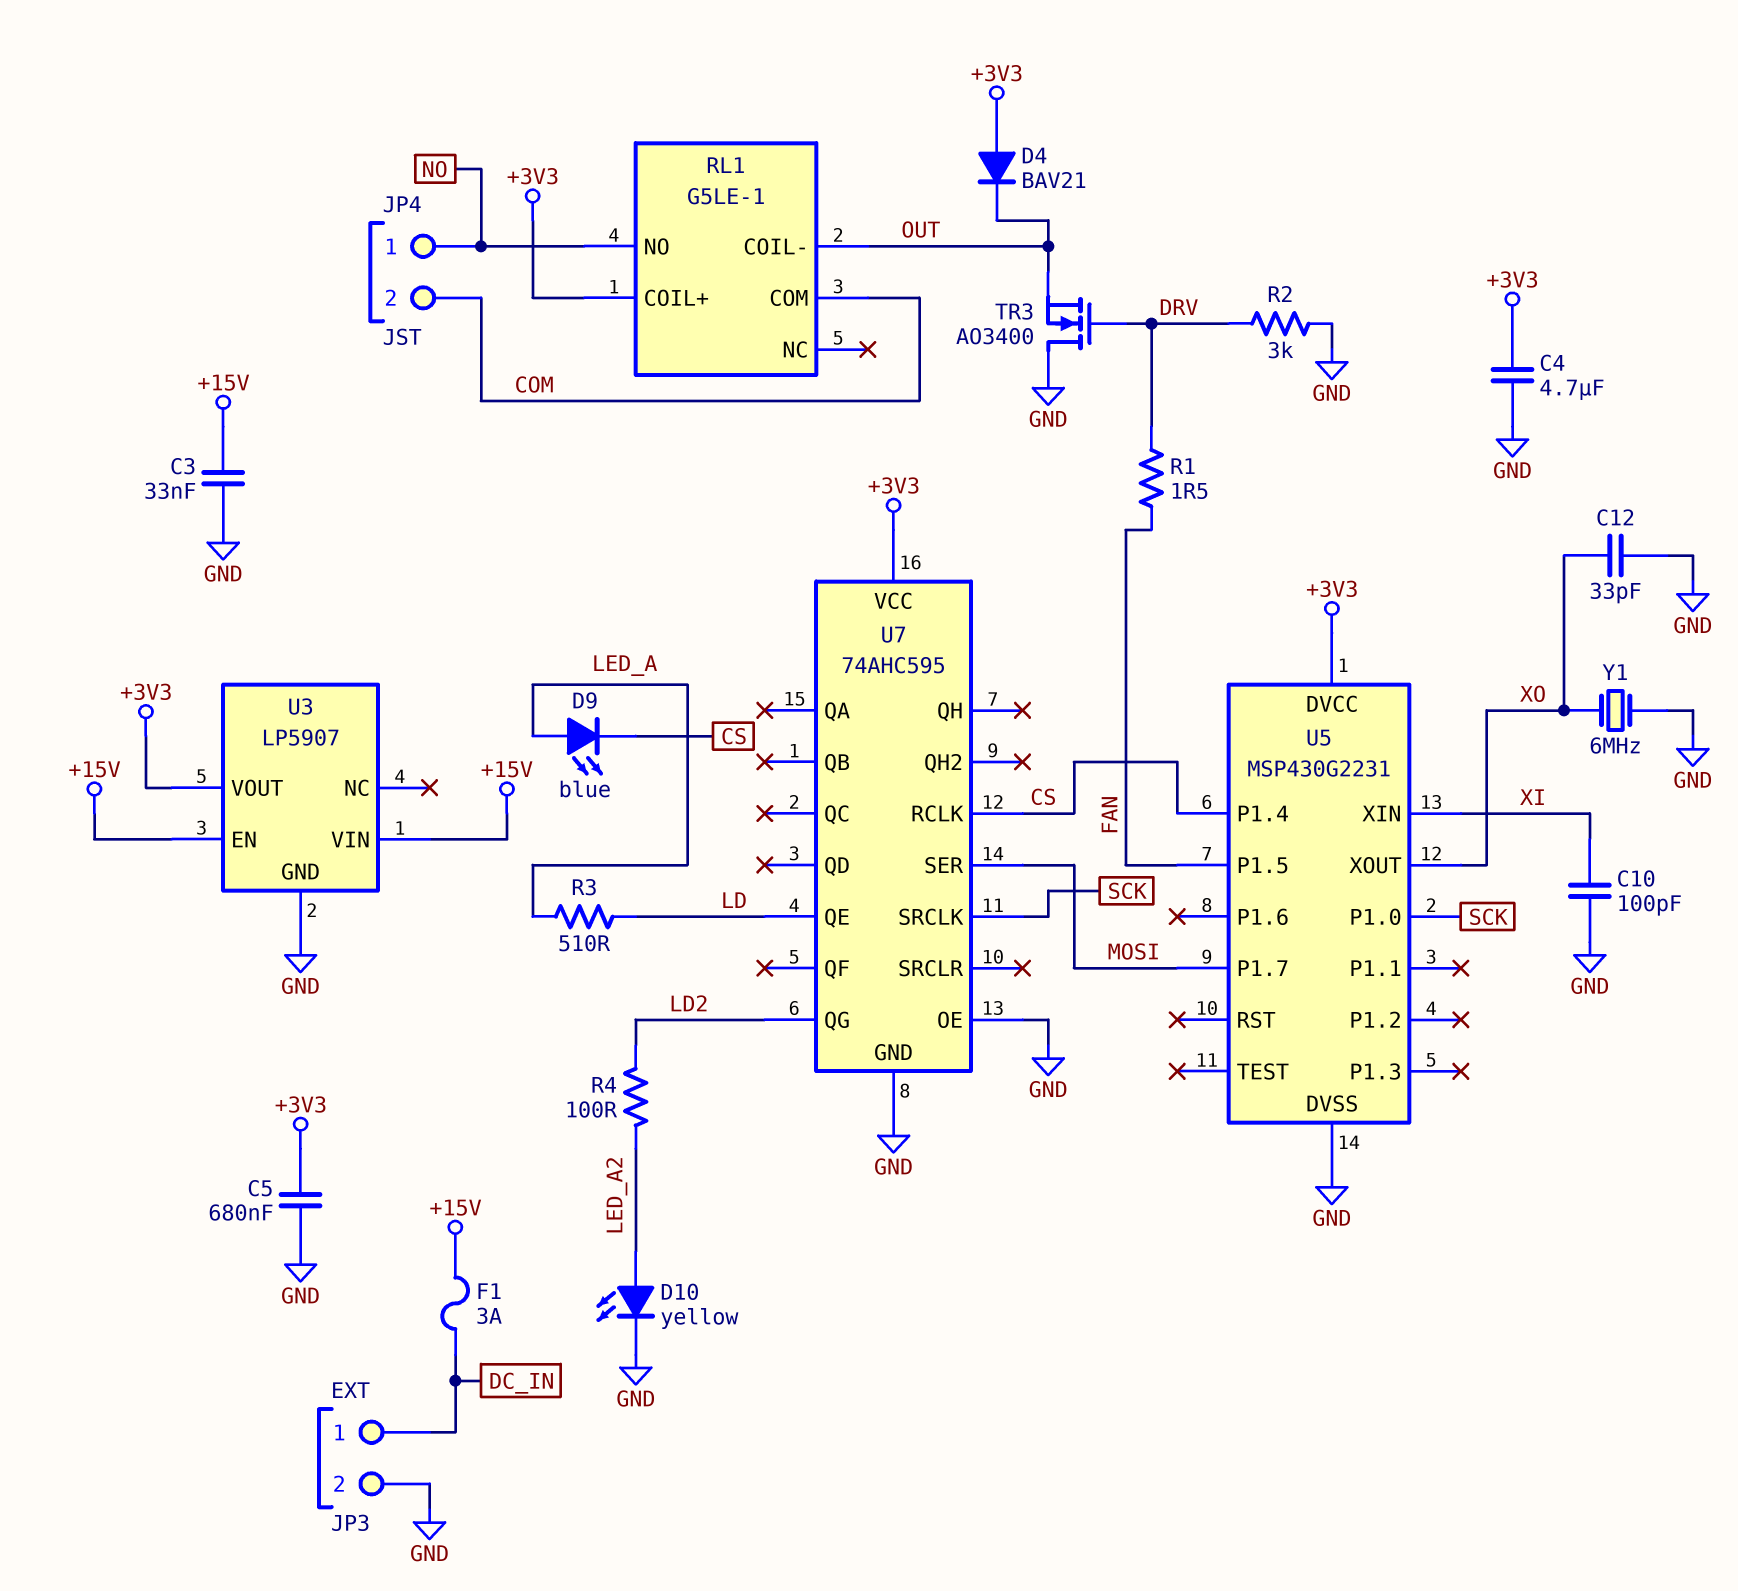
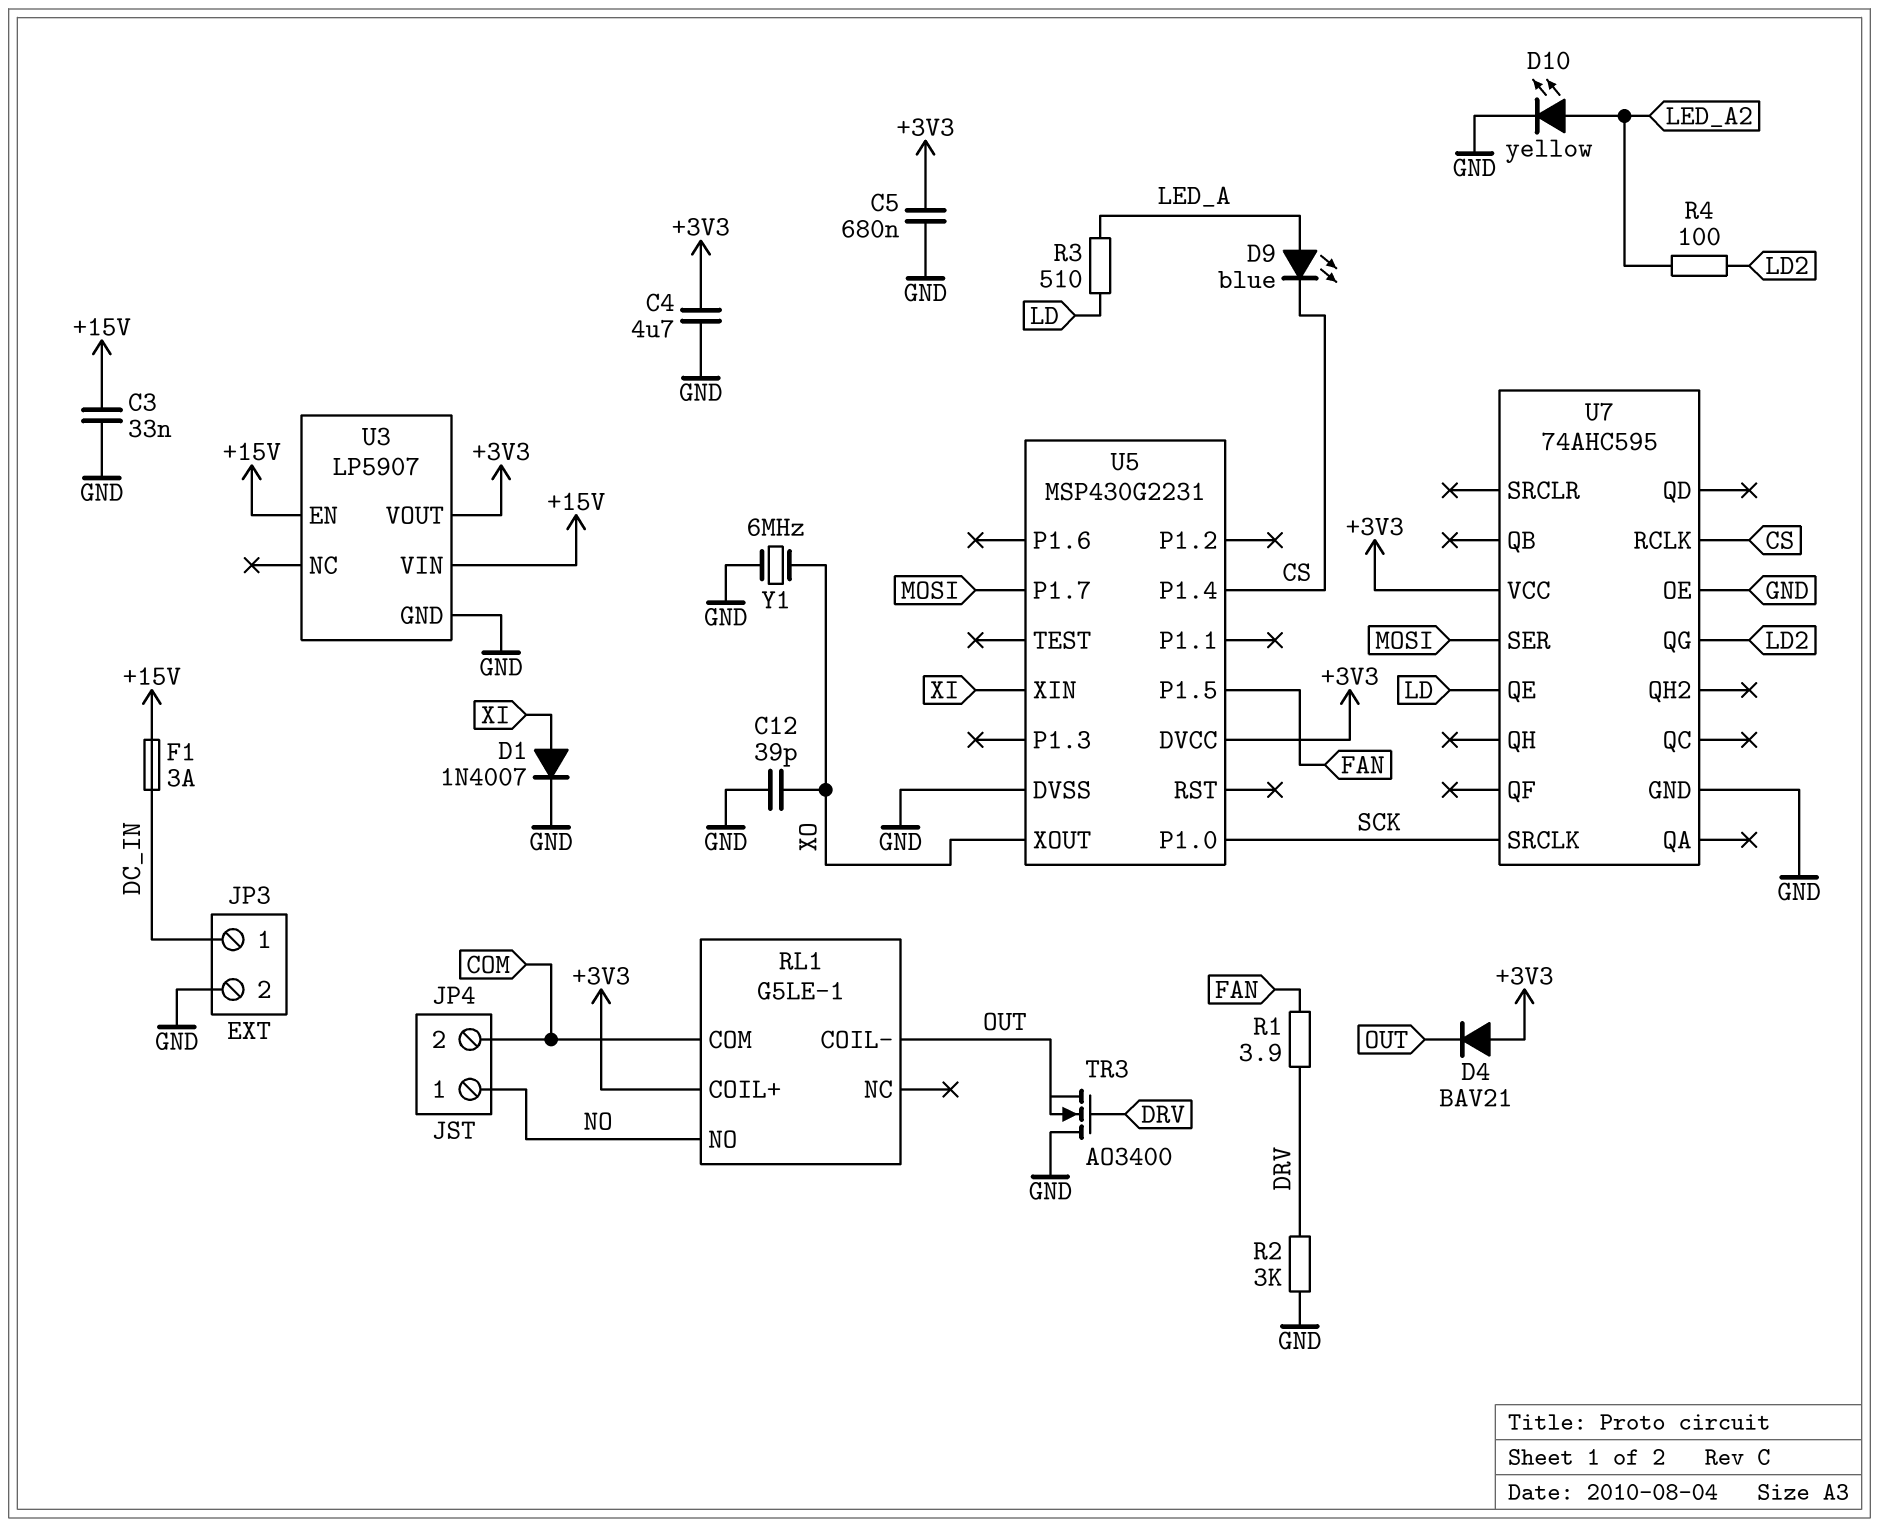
C10: 100pF (GND, XI) -> none
C12: 33pF (GND, XO) -> 39pF (GND, XO)
D1: none -> diode 1N4007 (A XI, K GND)
R1: 1.5 (DRV, FAN) -> 3.9 (DRV, FAN)

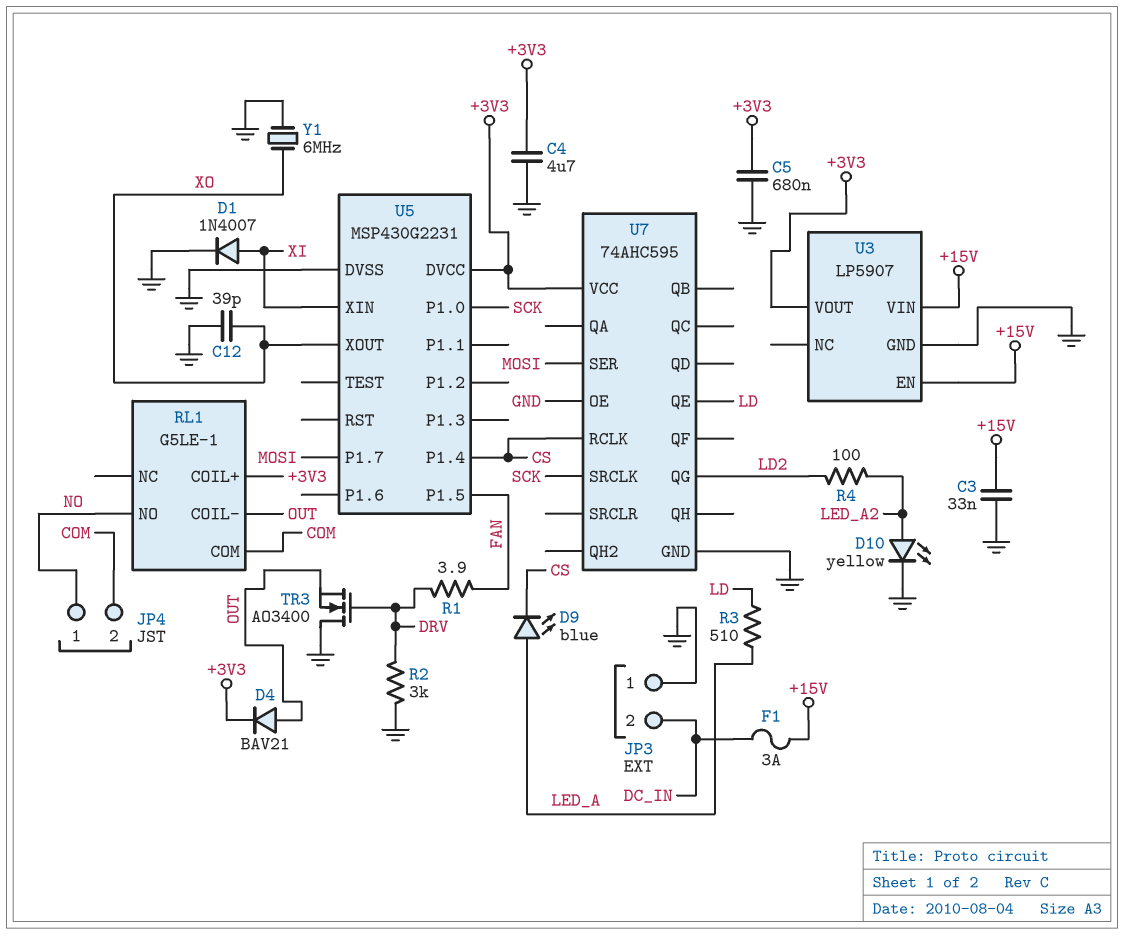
D4: diode BAV21 (A +3V3, K OUT) -> diode BAV21 (A OUT, K +3V3)
JP3 pin 1: DC_IN -> GND
JP3 pin 2: GND -> DC_IN

